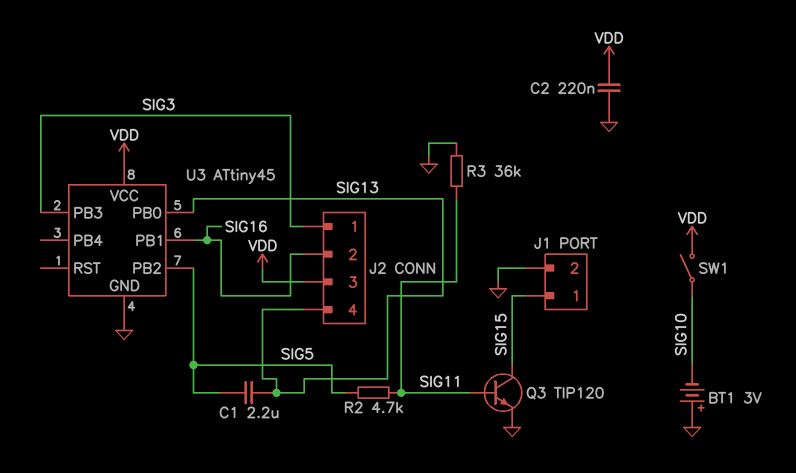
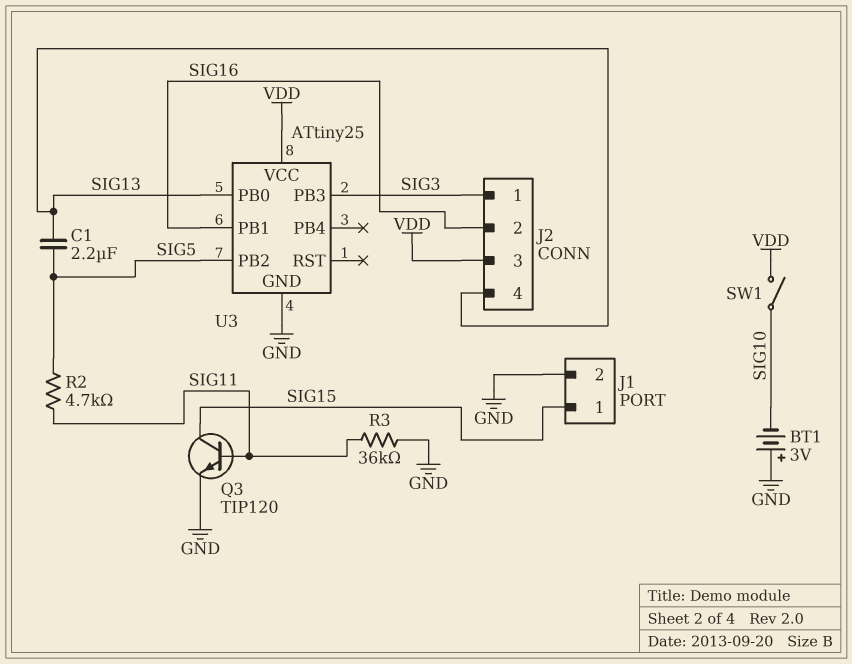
C2: 220nF (GND, VDD) -> none
U3: ATtiny45 -> ATtiny25

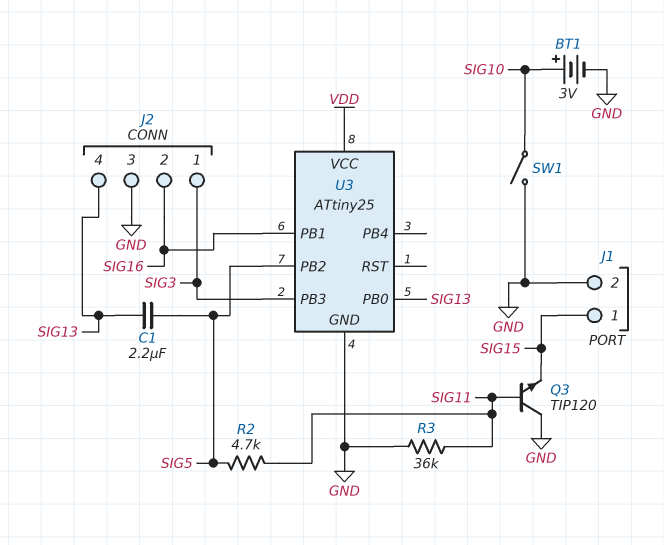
BT1: 3V (plus GND, minus SIG10) -> 3V (plus SIG10, minus GND)
J2 pin 3: VDD -> GND
Q3: NPN TIP120 (B SIG11, C SIG15, E GND) -> NPN TIP120 (B SIG11, C GND, E SIG15)
SW1: switch (SIG10, VDD) -> switch (GND, SIG10)

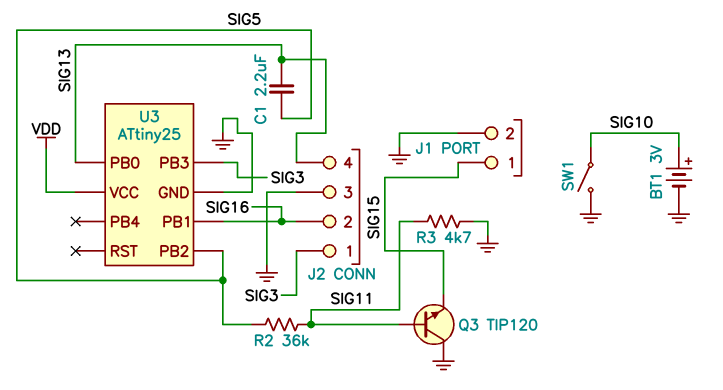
R2: 4.7k (SIG5, SIG11) -> 36k (SIG5, SIG11)
R3: 36k (GND, SIG11) -> 4.7k (GND, SIG11)

